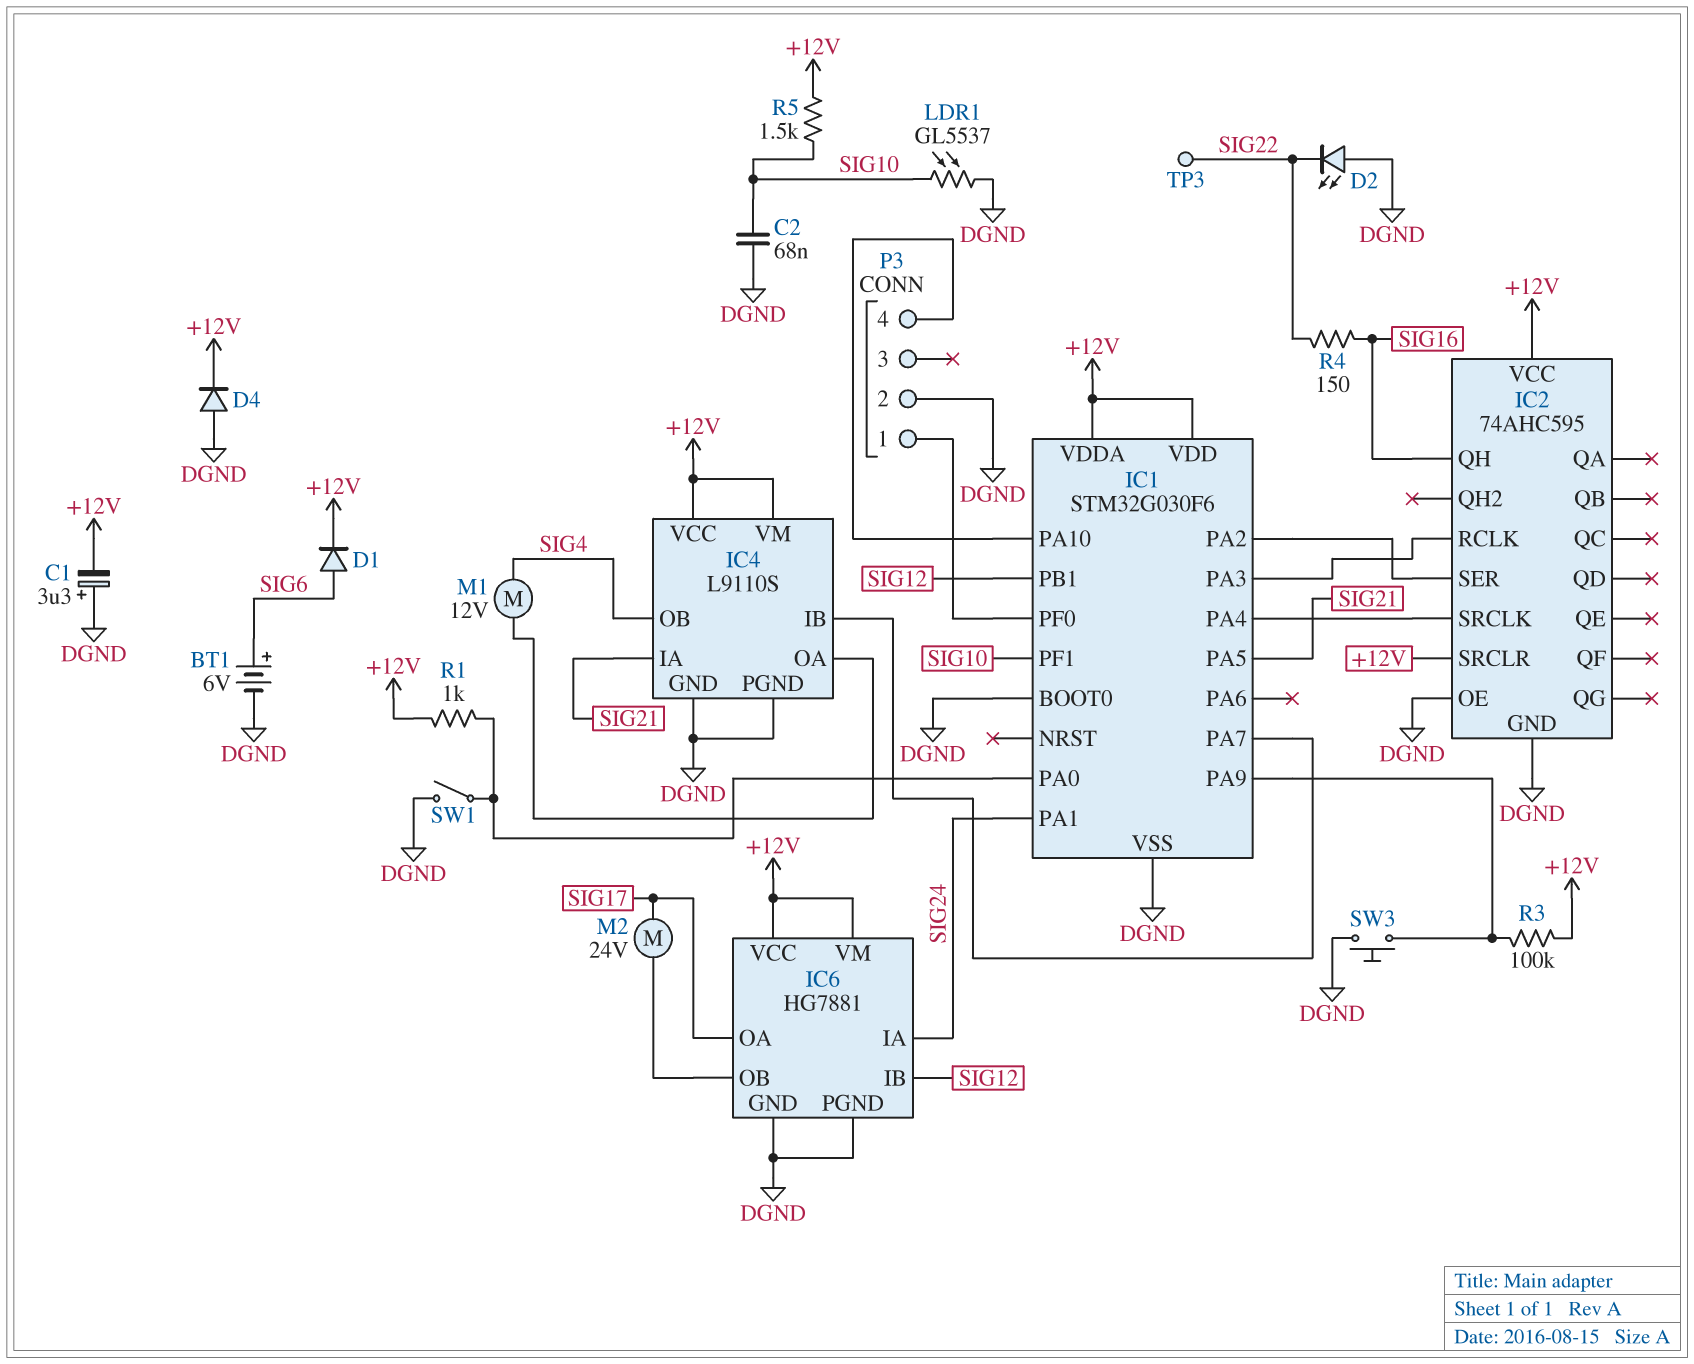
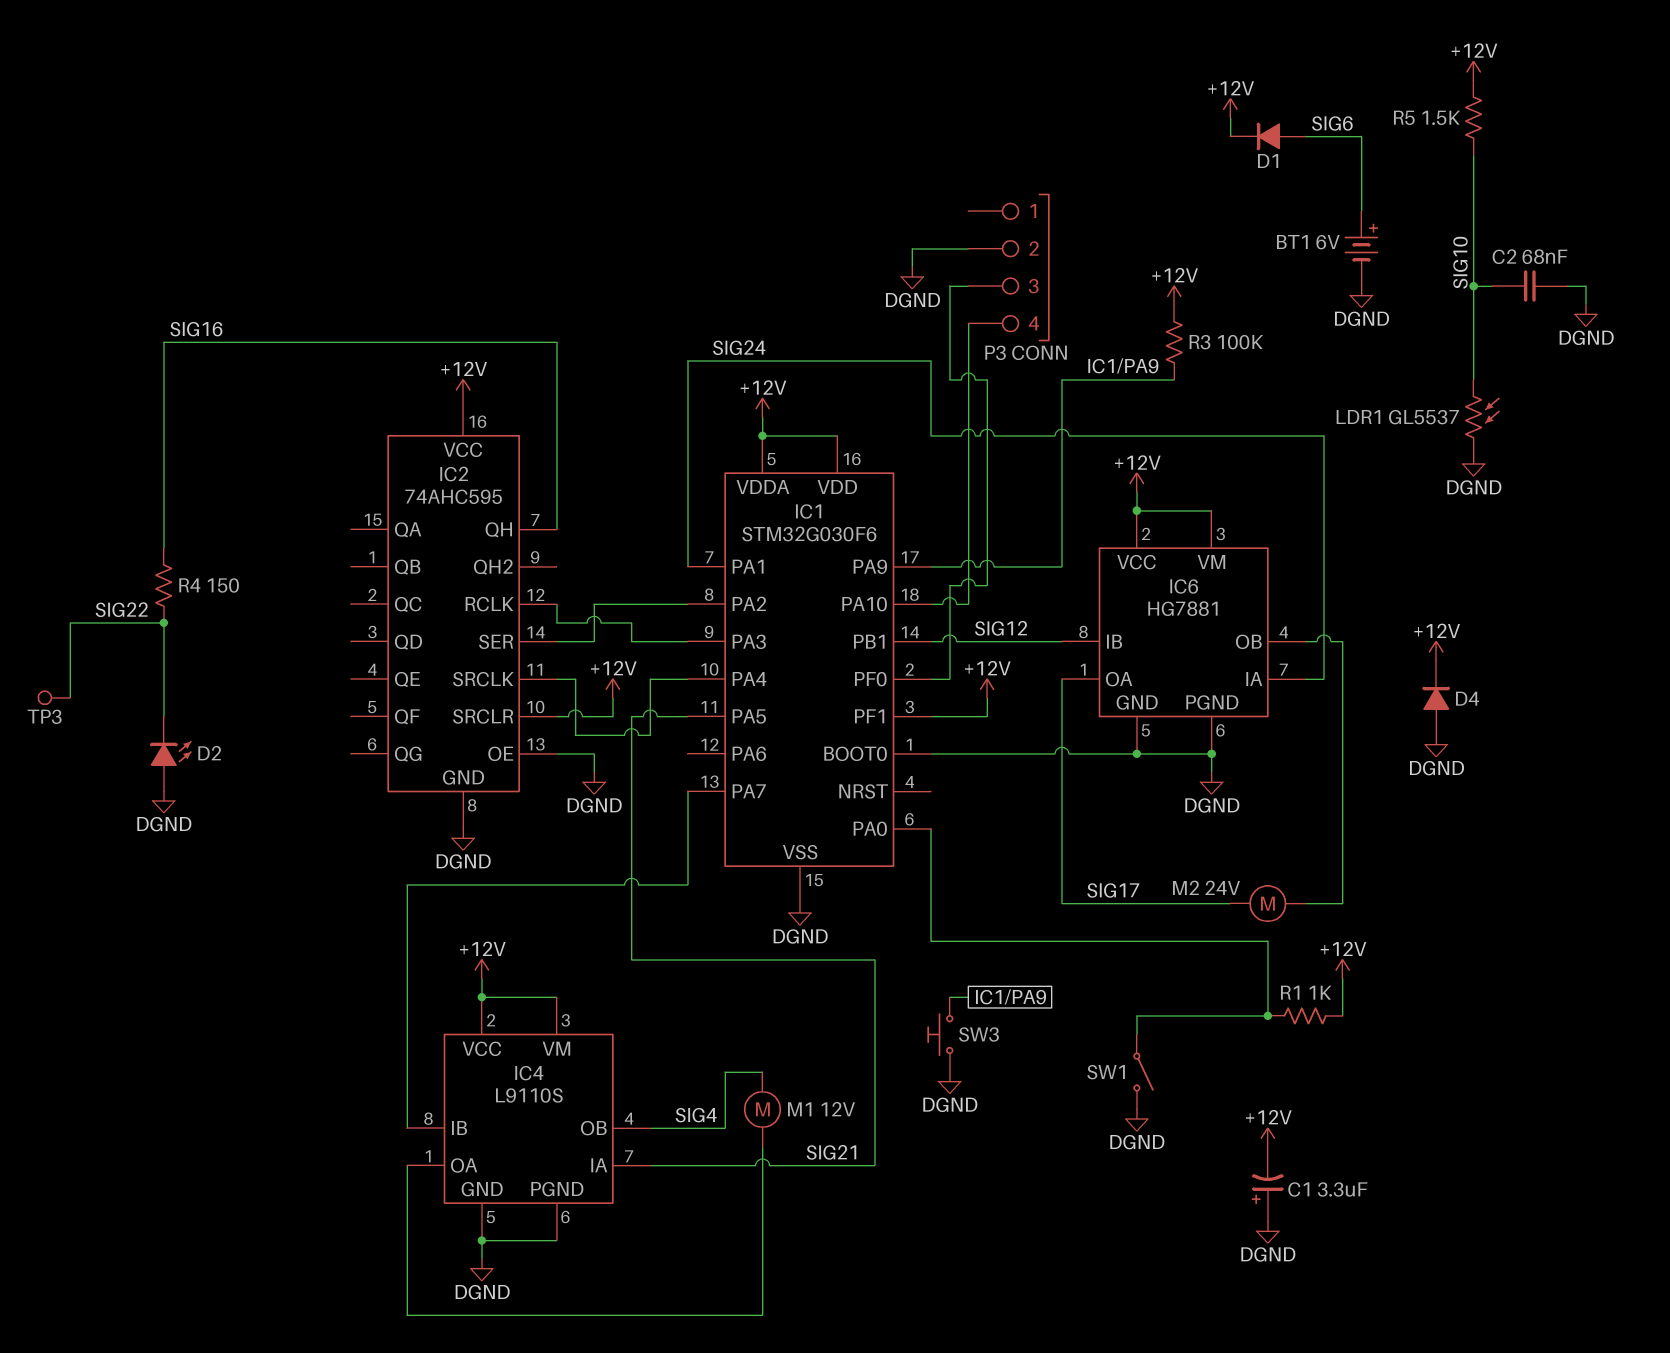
IC1 pin PF1: SIG10 -> +12V
P3 pin 1: IC1/PF0 -> none
P3 pin 3: none -> IC1/PF0

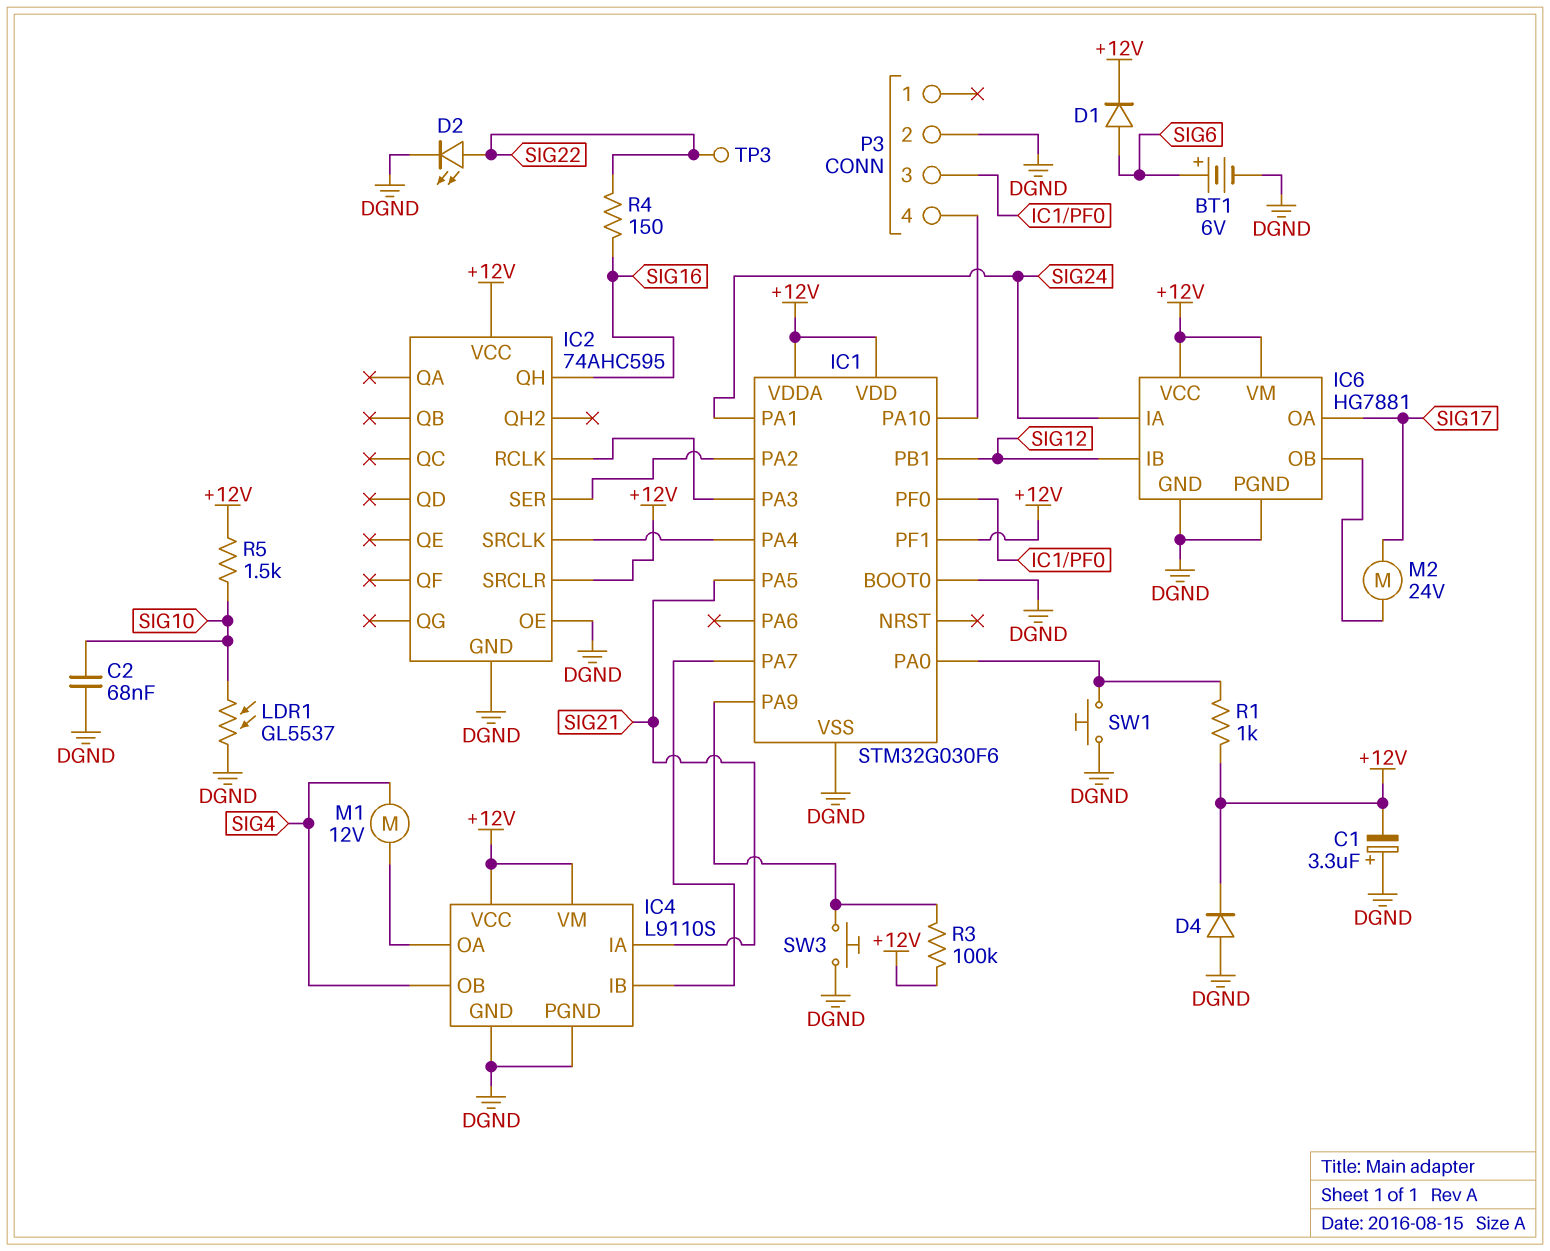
D2: LED (A DGND, K SIG22) -> LED (A SIG22, K DGND)
SW1: switch (DGND, IC1/PA0) -> button (DGND, IC1/PA0)

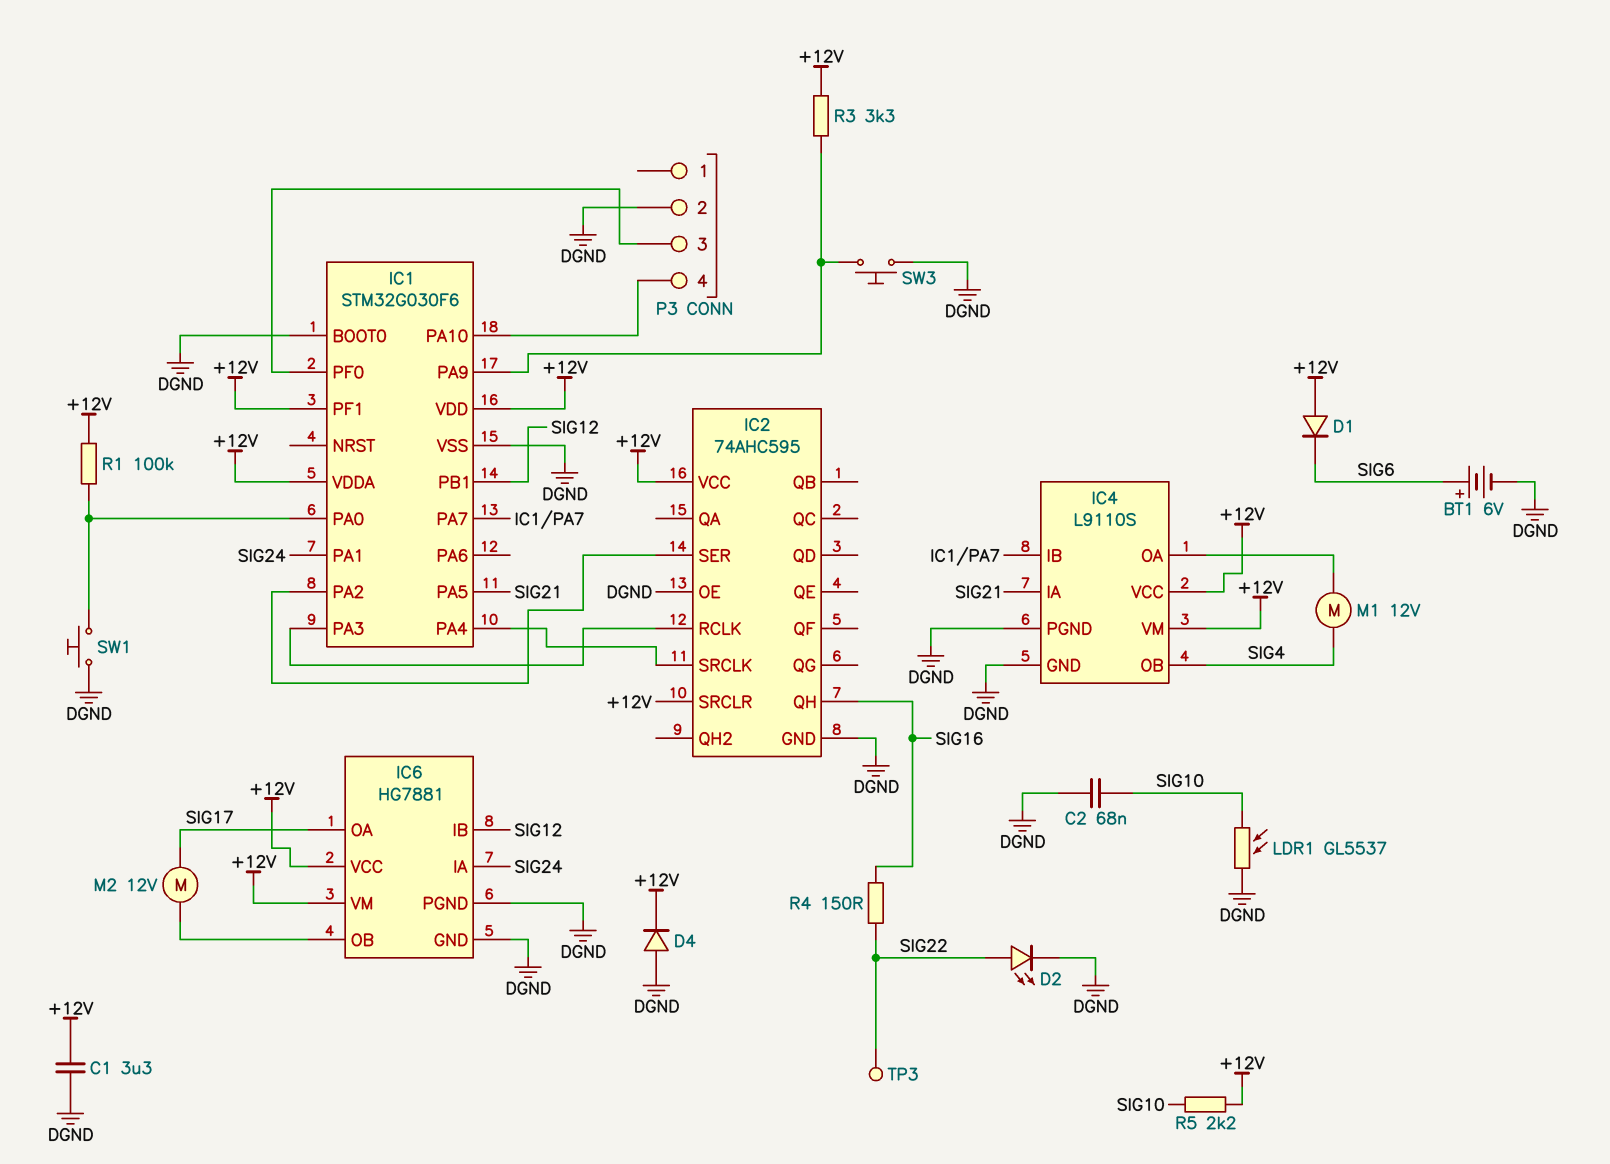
C1: 3.3uF (plus DGND, minus +12V) -> 3.3uF (+12V, DGND)
D1: diode (A SIG6, K +12V) -> diode (A +12V, K SIG6)
M2: motor 24V (IC6/OB, SIG17) -> motor 12V (IC6/OB, SIG17)
R1: 1k (+12V, IC1/PA0) -> 100k (+12V, IC1/PA0)
R3: 100k (+12V, IC1/PA9) -> 3.3k (+12V, IC1/PA9)
R5: 1.5k (+12V, SIG10) -> 2.2k (+12V, SIG10)

